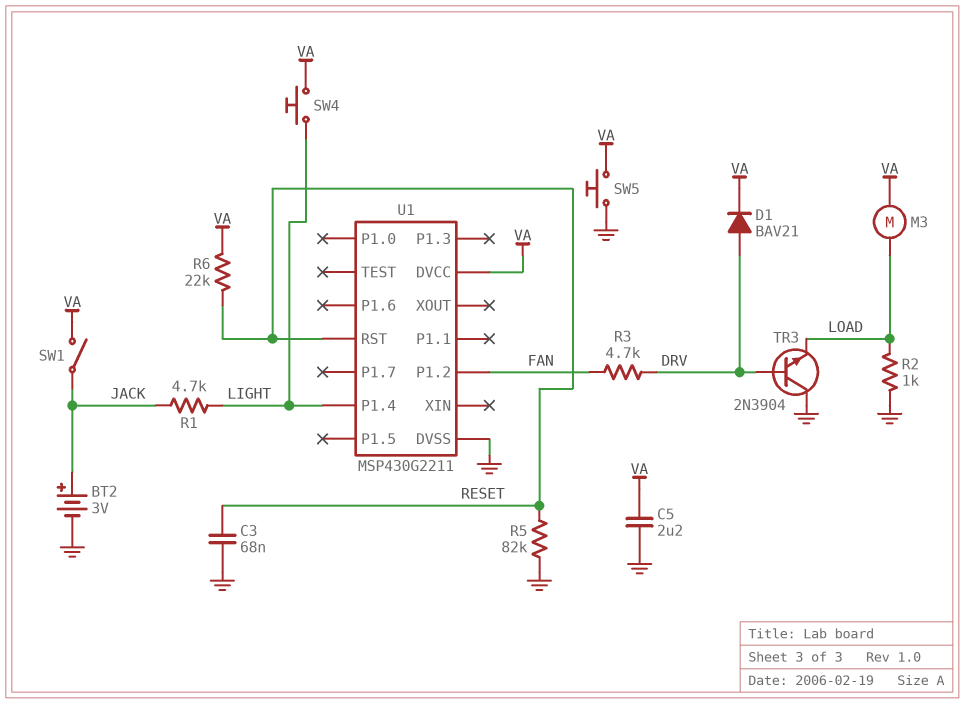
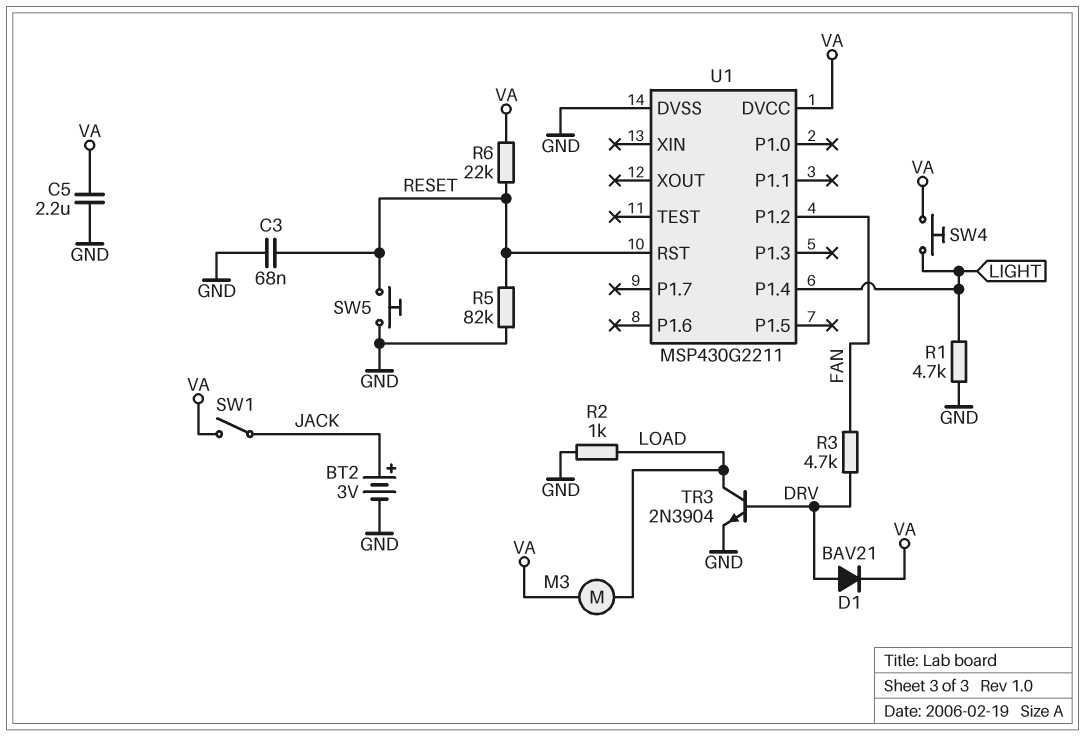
R1: 4.7k (JACK, LIGHT) -> 4.7k (GND, LIGHT)
SW5: button (GND, VA) -> button (GND, RESET)
TR3: NPN 2N3904 (B DRV, C GND, E LOAD) -> NPN 2N3904 (B DRV, C LOAD, E GND)

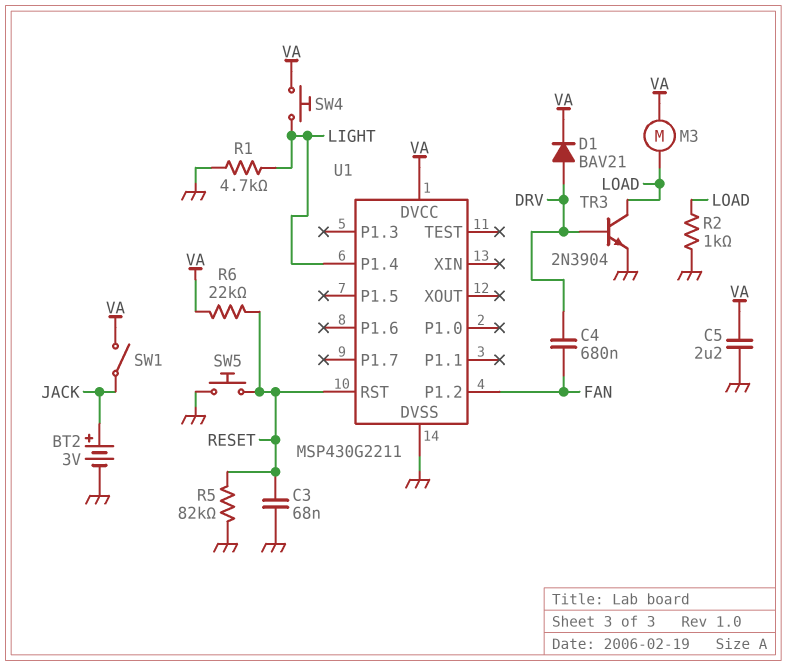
C4: none -> 680nF (DRV, FAN)
R3: 4.7k (DRV, FAN) -> none

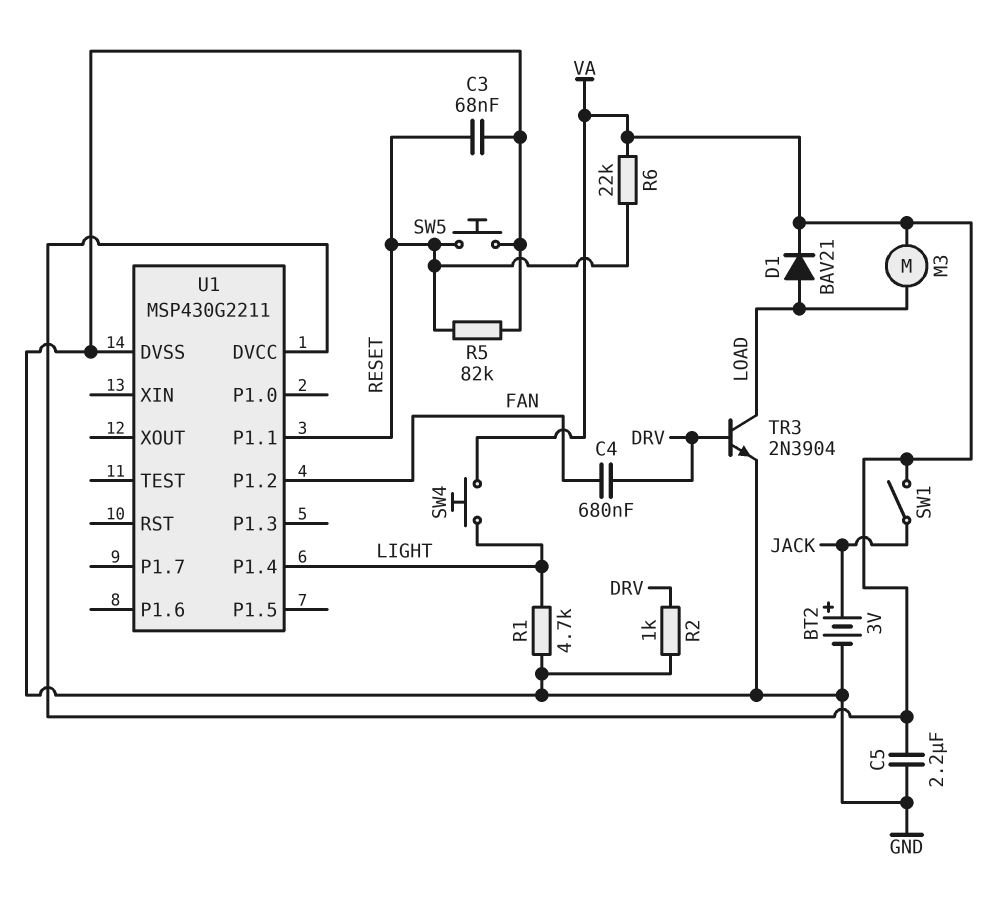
D1: diode BAV21 (A DRV, K VA) -> diode BAV21 (A LOAD, K VA)
R2: 1k (GND, LOAD) -> 1k (DRV, GND)
U1 pin P1.1: none -> RESET
U1 pin RST: RESET -> none

